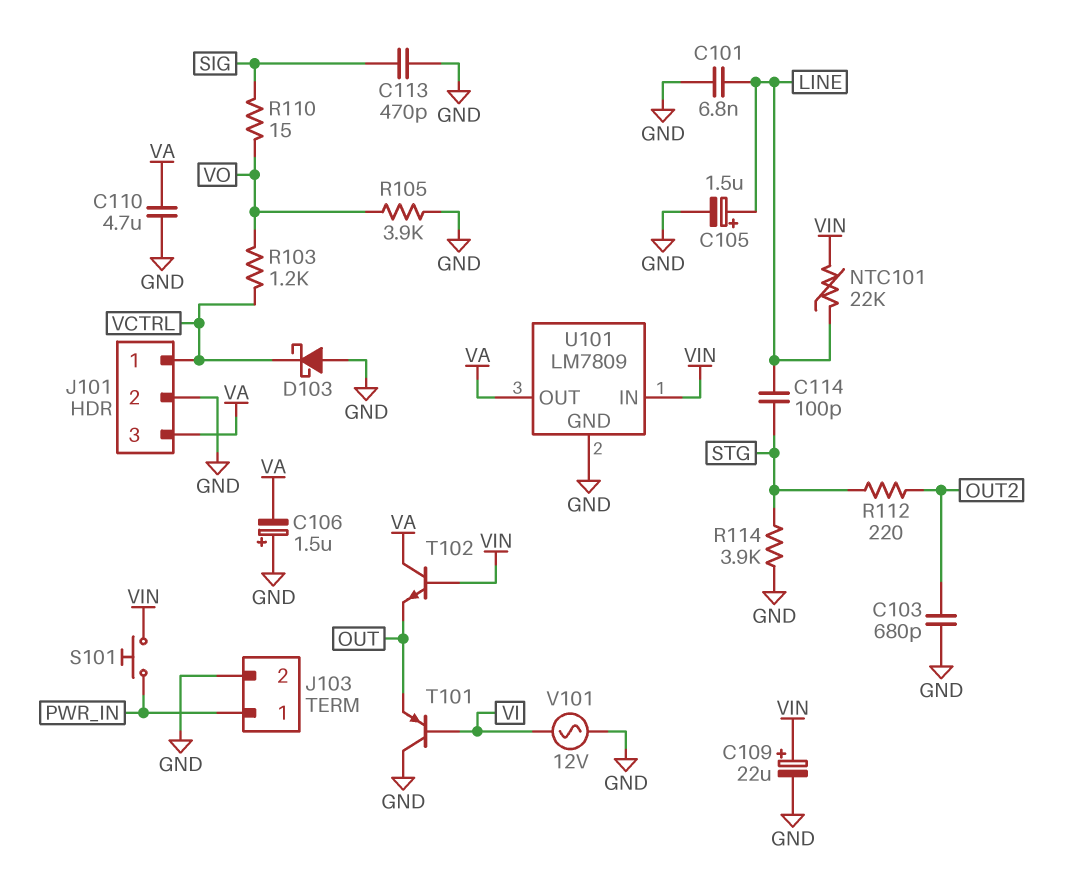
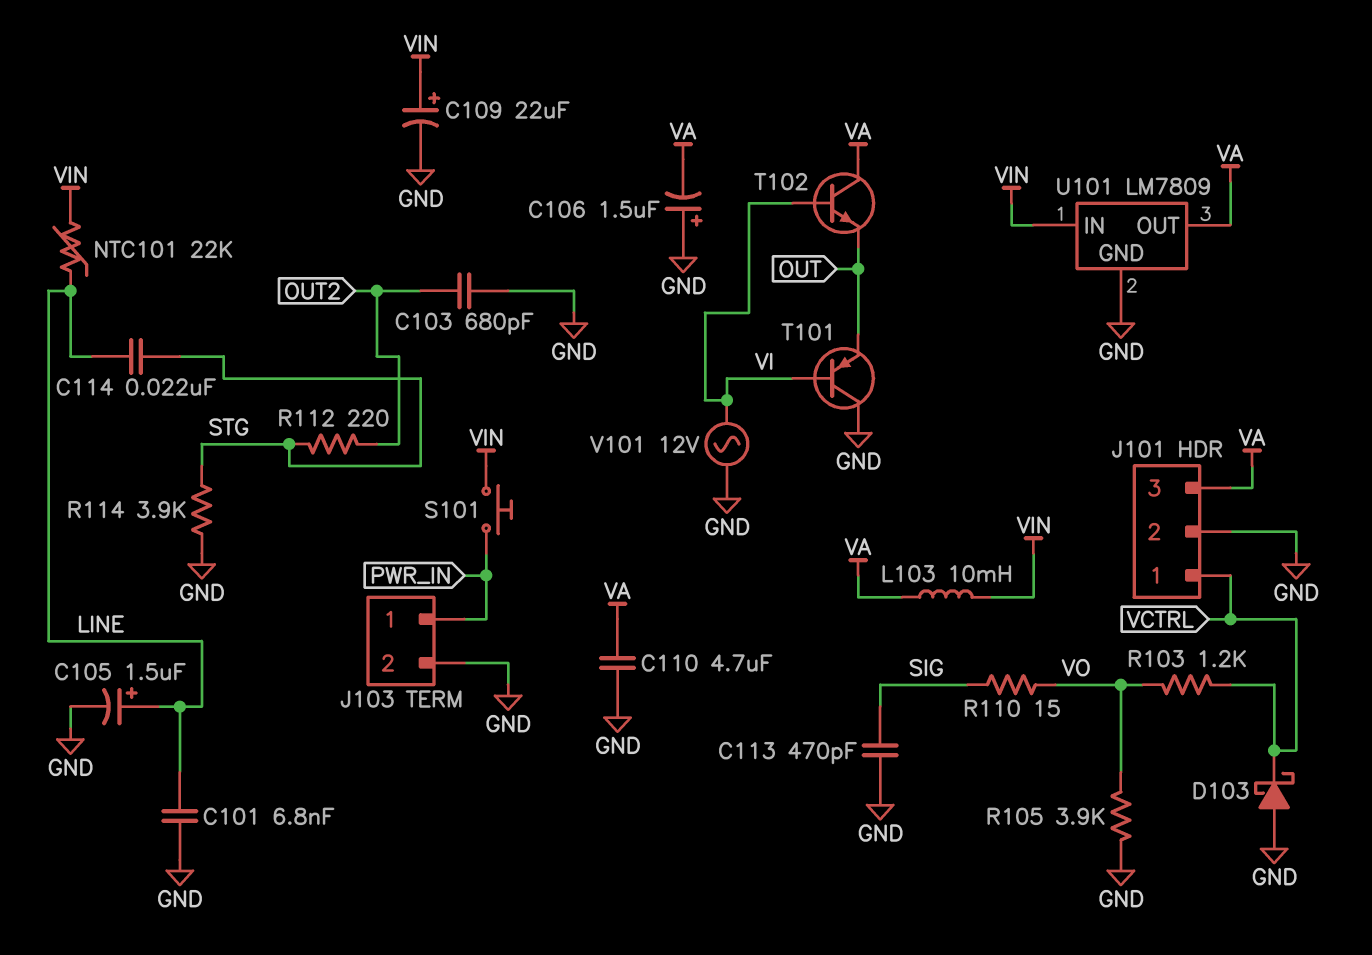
C114: 100pF (LINE, STG) -> 22nF (LINE, STG)
L103: none -> 10mH (VA, VIN)
T102: NPN (B VIN, C VA, E OUT) -> NPN (B VI, C VA, E OUT)

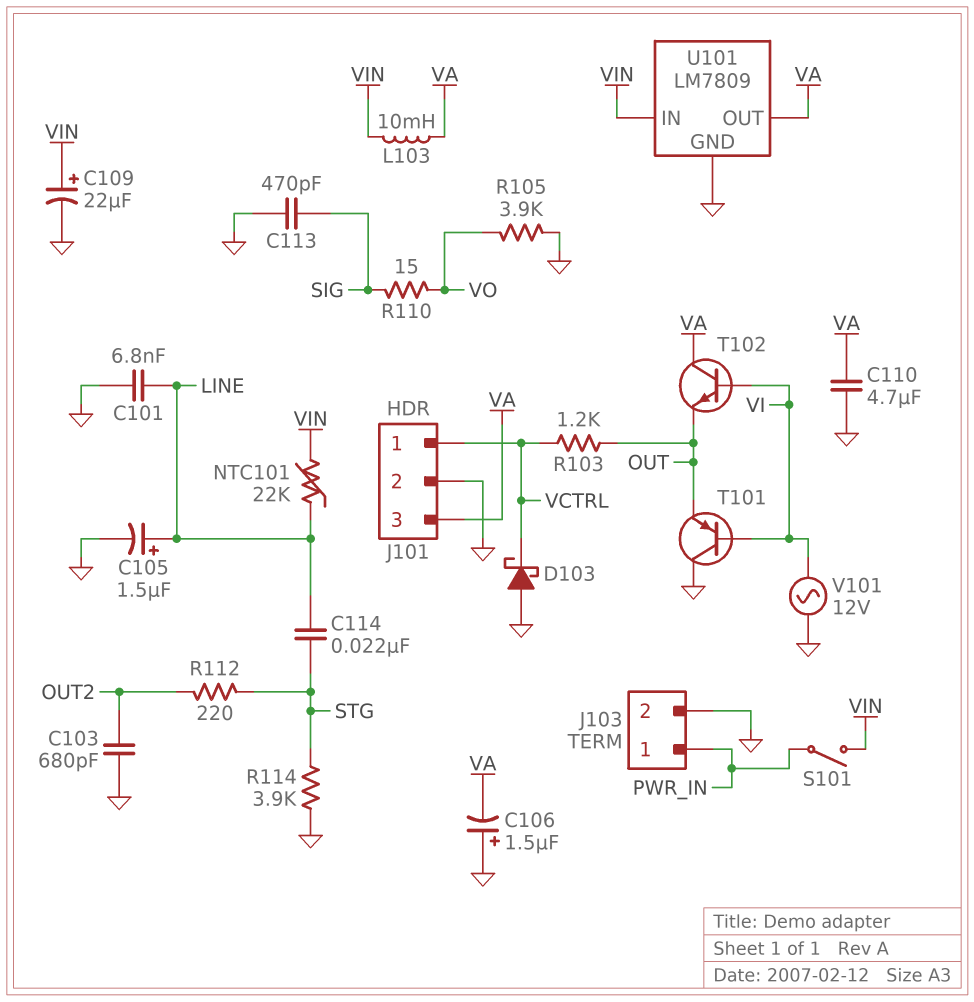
R103: 1.2k (VCTRL, VO) -> 1.2k (OUT, VCTRL)
S101: button (PWR_IN, VIN) -> switch (PWR_IN, VIN)

